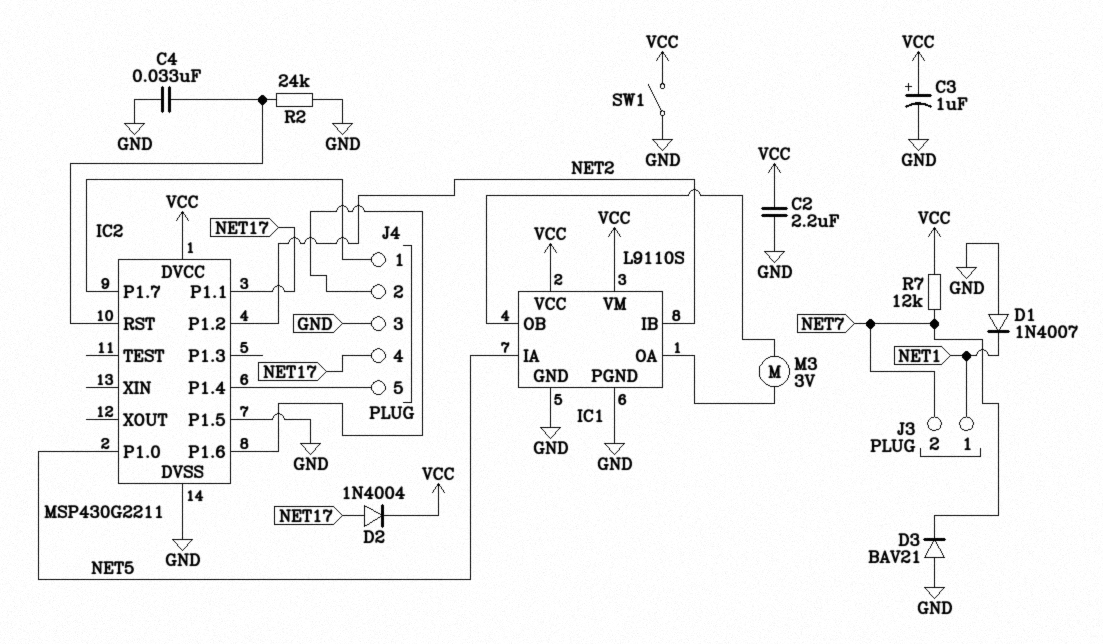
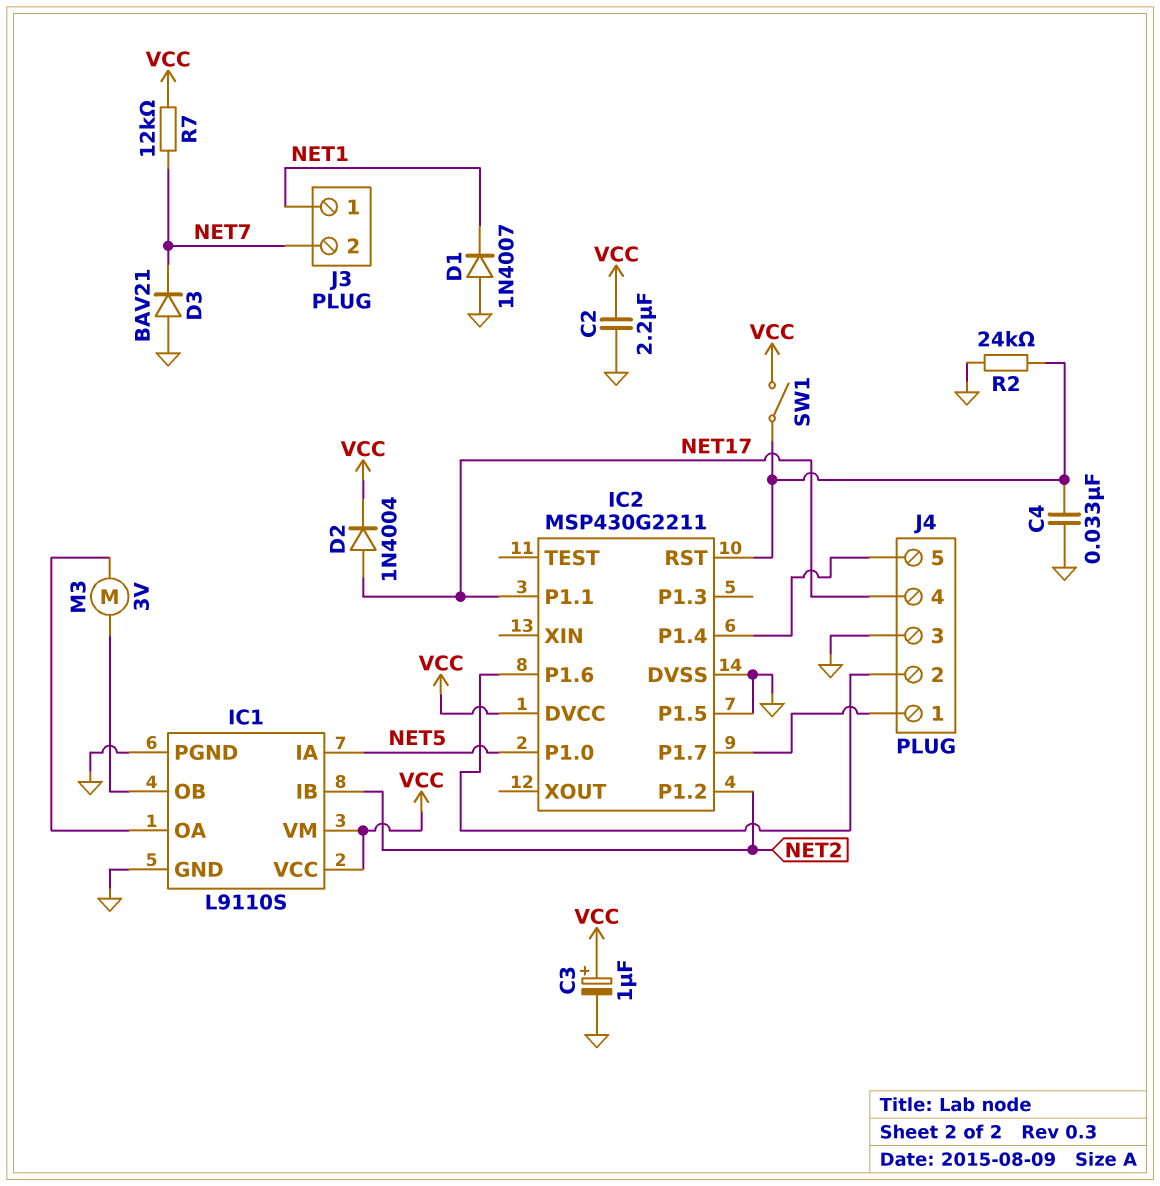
SW1: switch (GND, VCC) -> switch (IC2/RST, VCC)

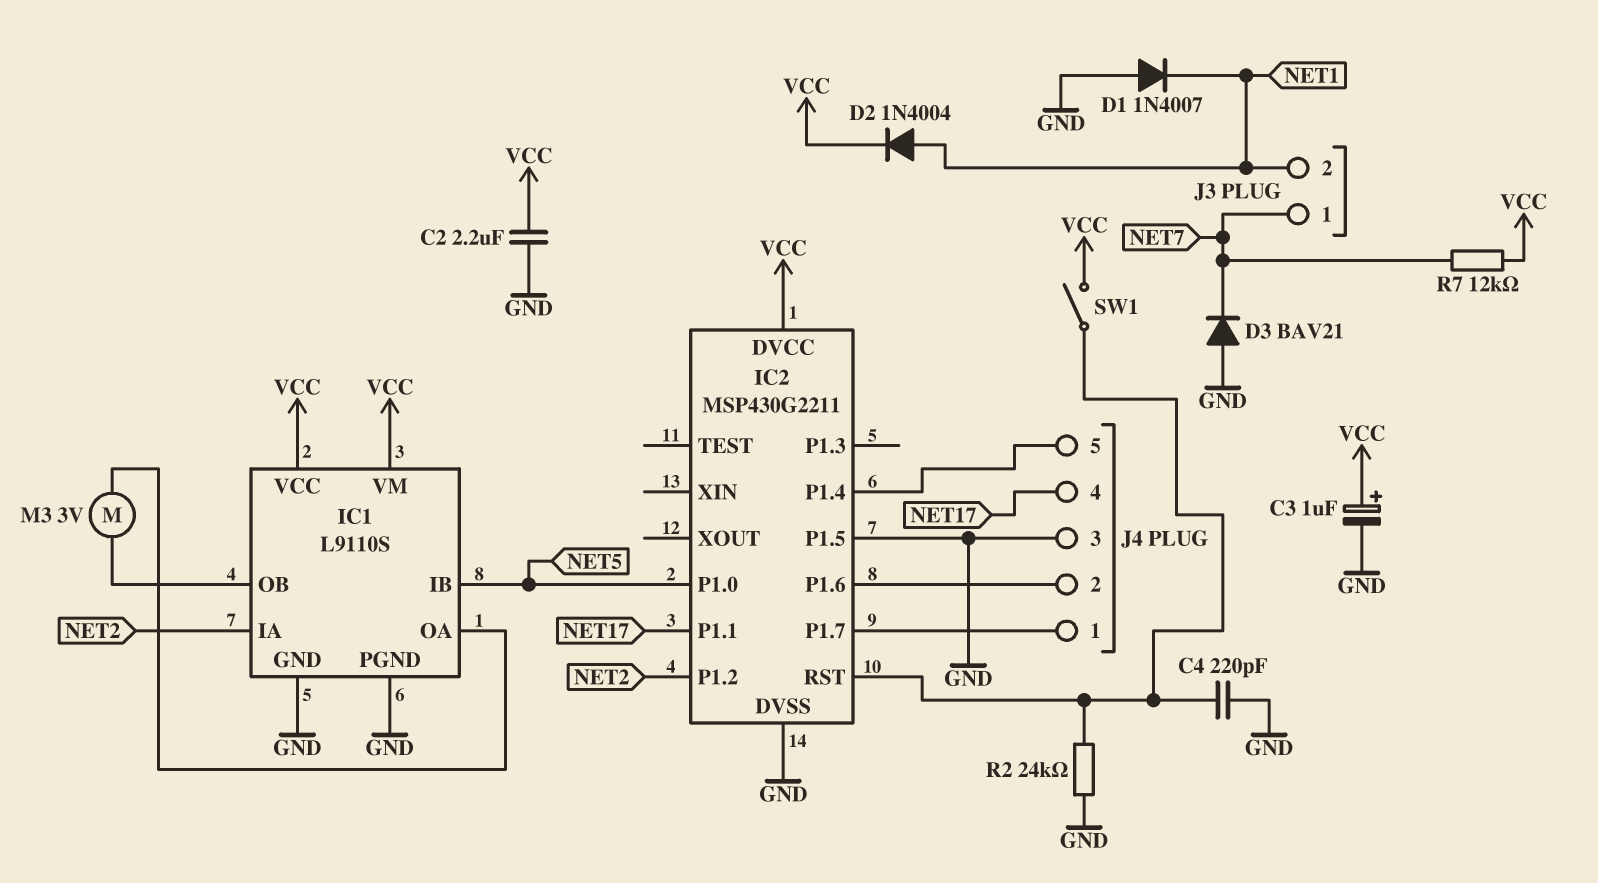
C4: 33nF (GND, IC2/RST) -> 220pF (GND, IC2/RST)
D2: diode 1N4004 (A NET17, K VCC) -> diode 1N4004 (A NET1, K VCC)
IC1 pin IA: NET5 -> NET2
IC1 pin IB: NET2 -> NET5
J3 pin 1: NET1 -> NET7
J3 pin 2: NET7 -> NET1

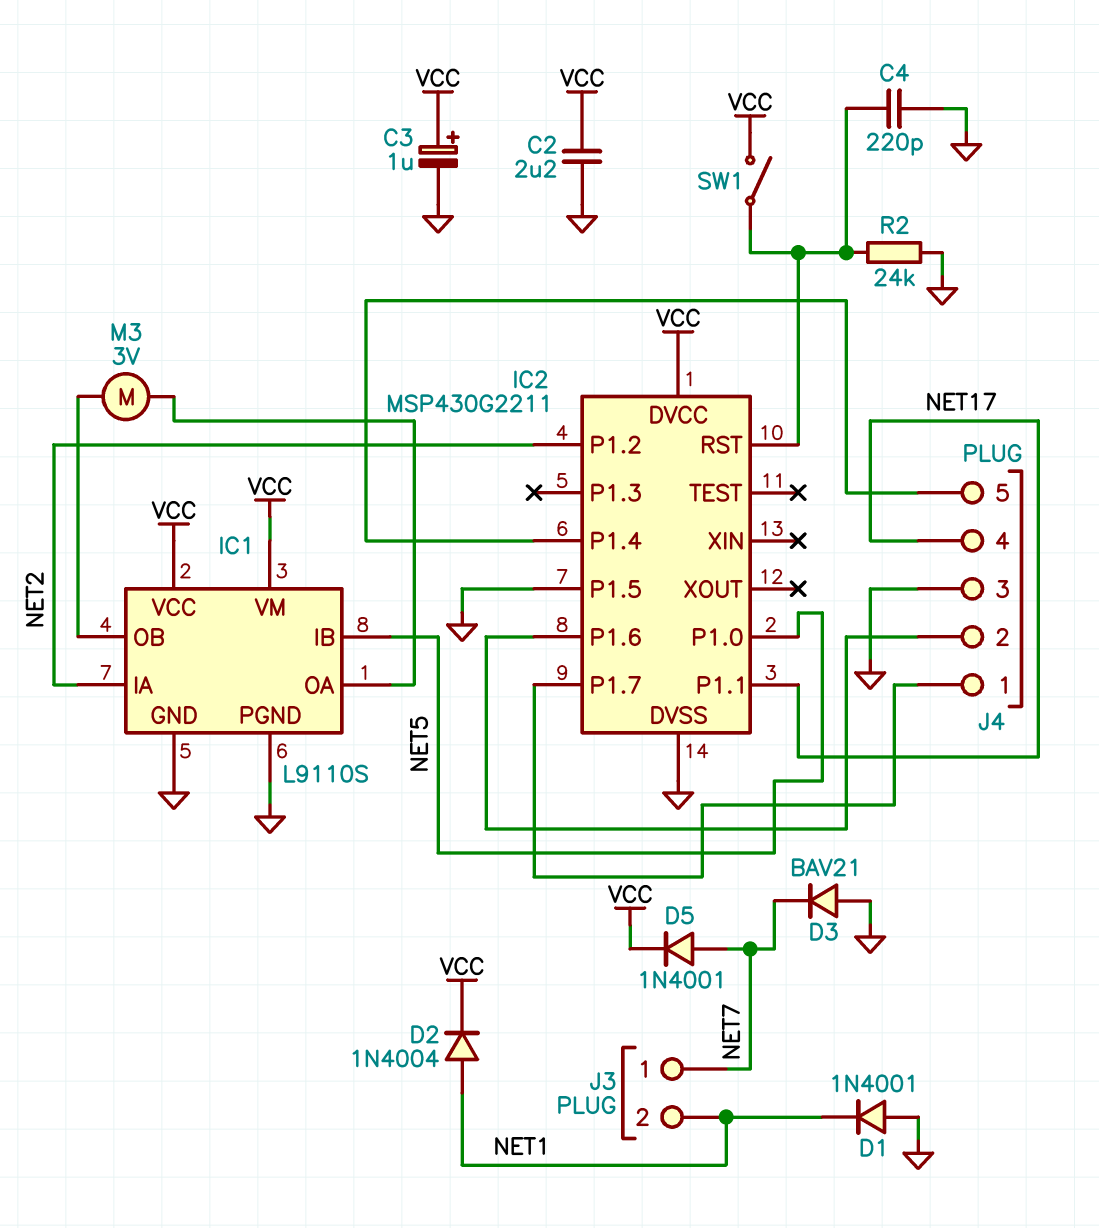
D1: diode 1N4007 (A GND, K NET1) -> diode 1N4001 (A GND, K NET1)
D5: none -> diode 1N4001 (A NET7, K VCC)
R7: 12k (NET7, VCC) -> none

